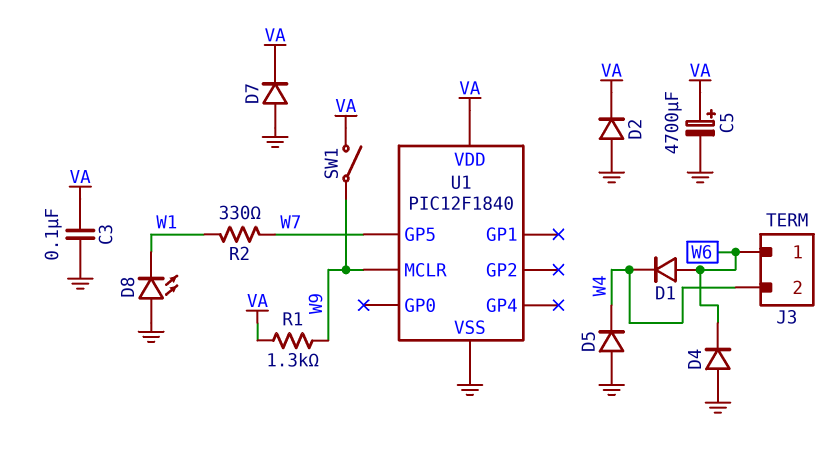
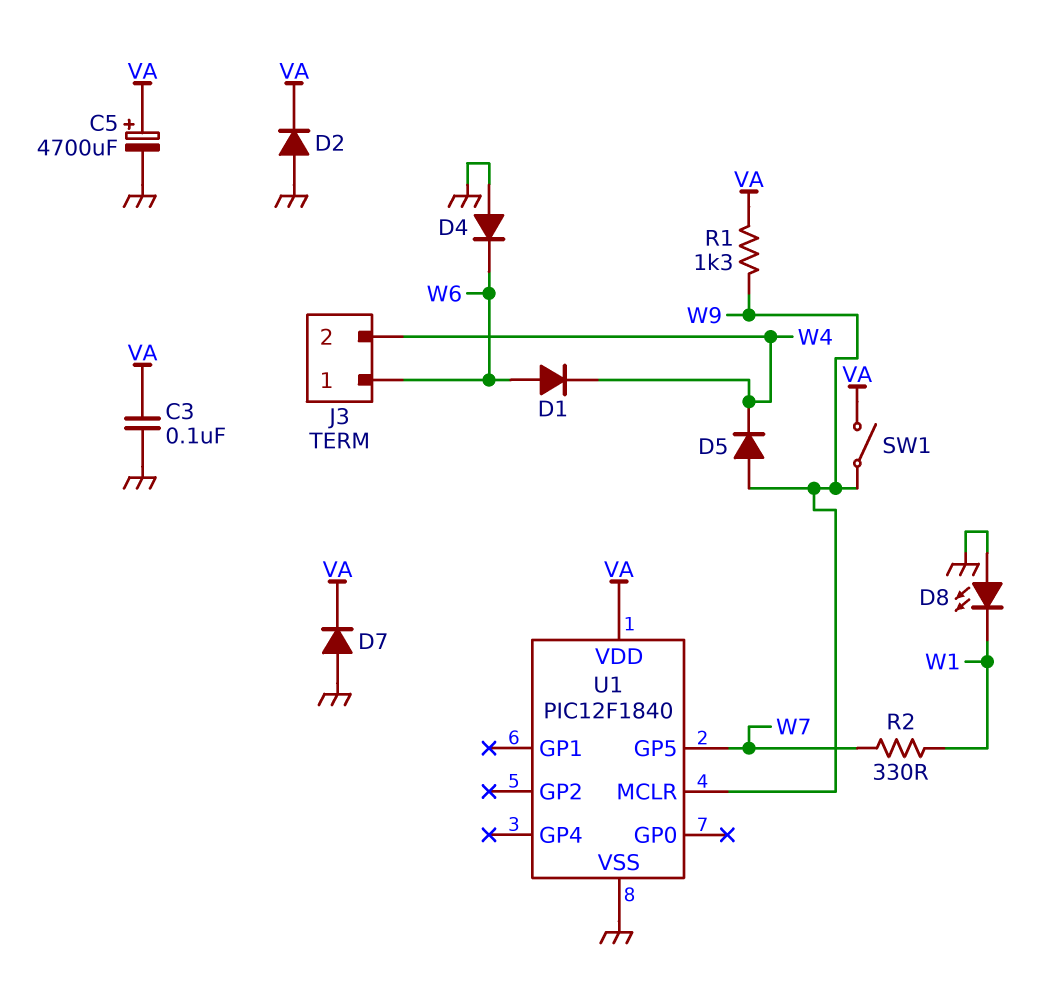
D5: diode (A GND, K W4) -> diode (A W9, K W4)

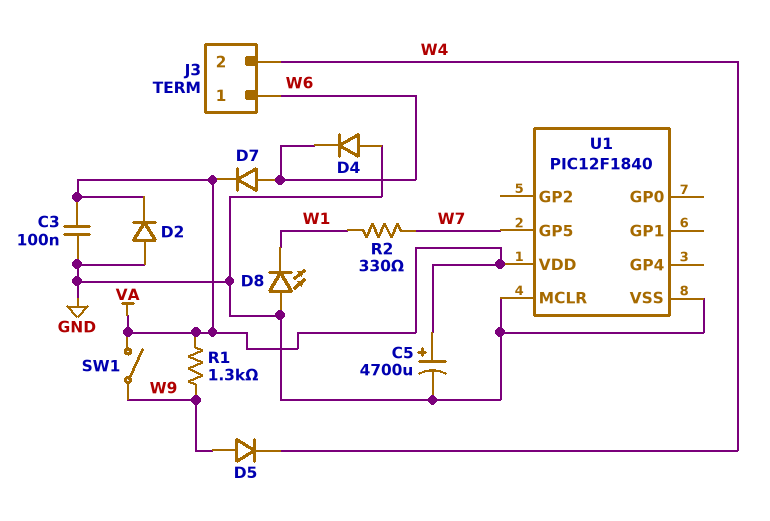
D1: diode (A W6, K W4) -> none
D7: diode (A GND, K VA) -> diode (A W6, K VA)
U1 pin MCLR: W9 -> GND

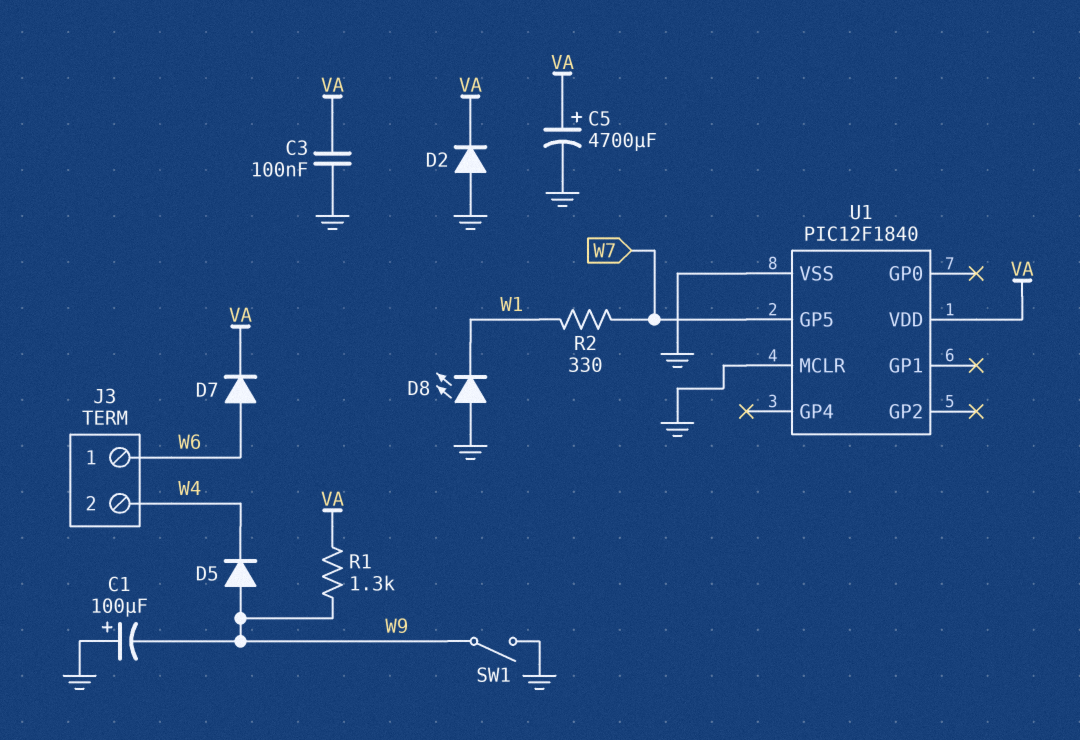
C1: none -> 100uF (plus GND, minus W9)
D4: diode (A GND, K W6) -> none
SW1: switch (VA, W9) -> switch (GND, W9)

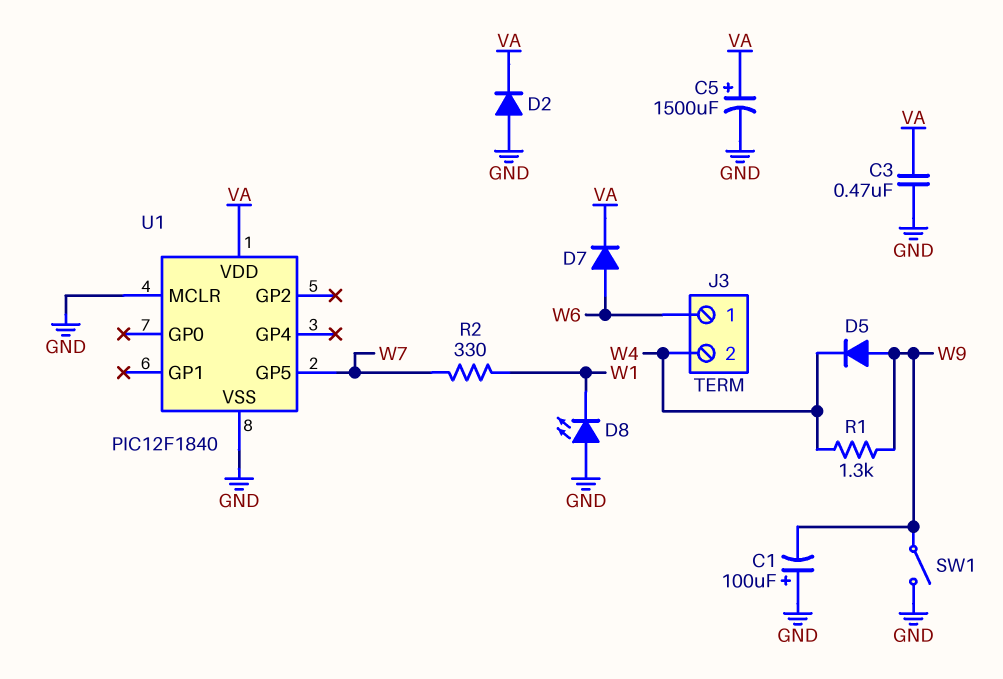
C3: 100nF (GND, VA) -> 470nF (GND, VA)
C5: 4700uF (plus VA, minus GND) -> 1500uF (plus VA, minus GND)
R1: 1.3k (VA, W9) -> 1.3k (W4, W9)

